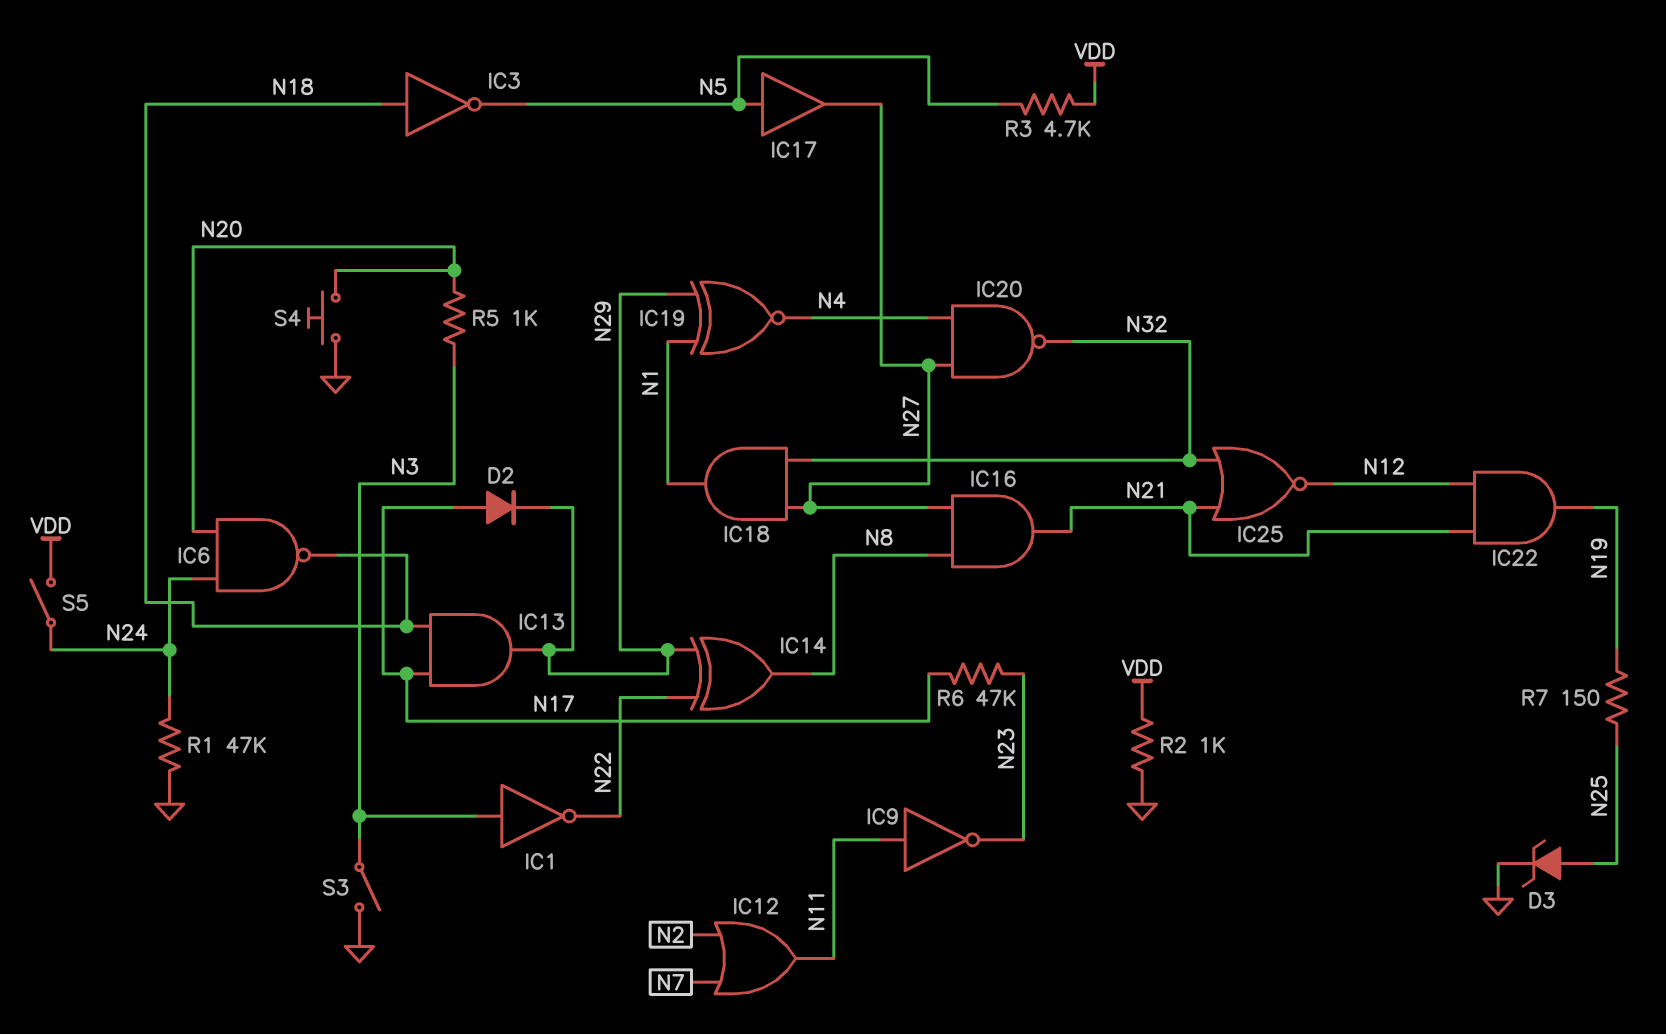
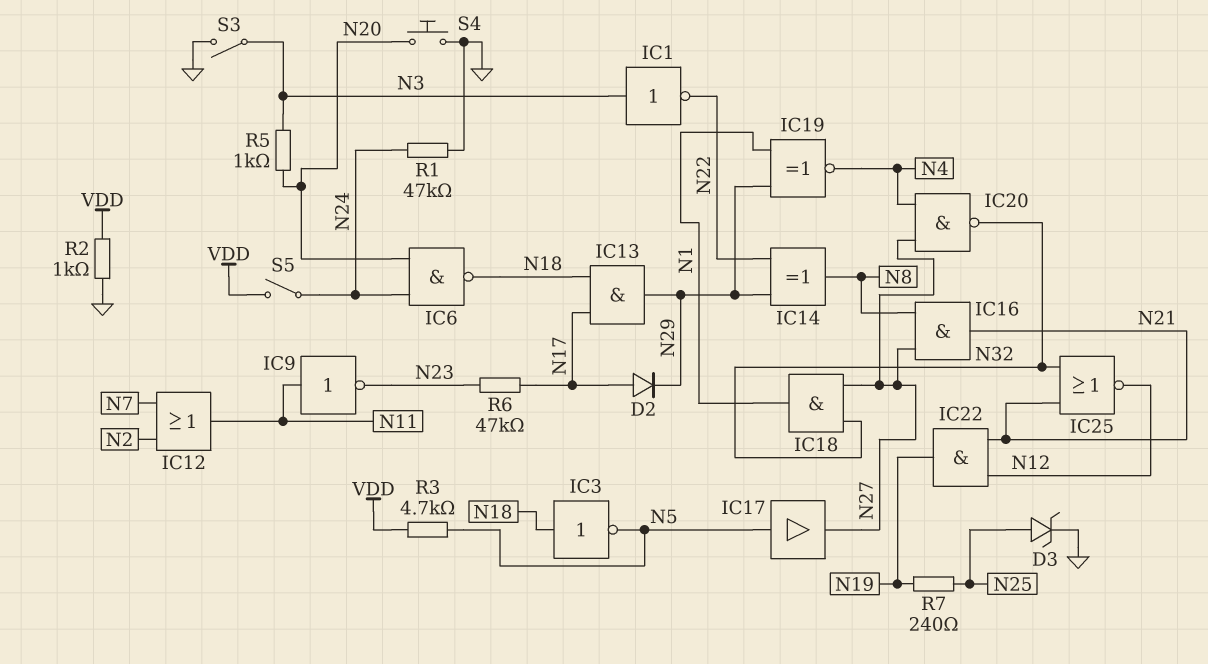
R7: 150 (N19, N25) -> 240 (N19, N25)

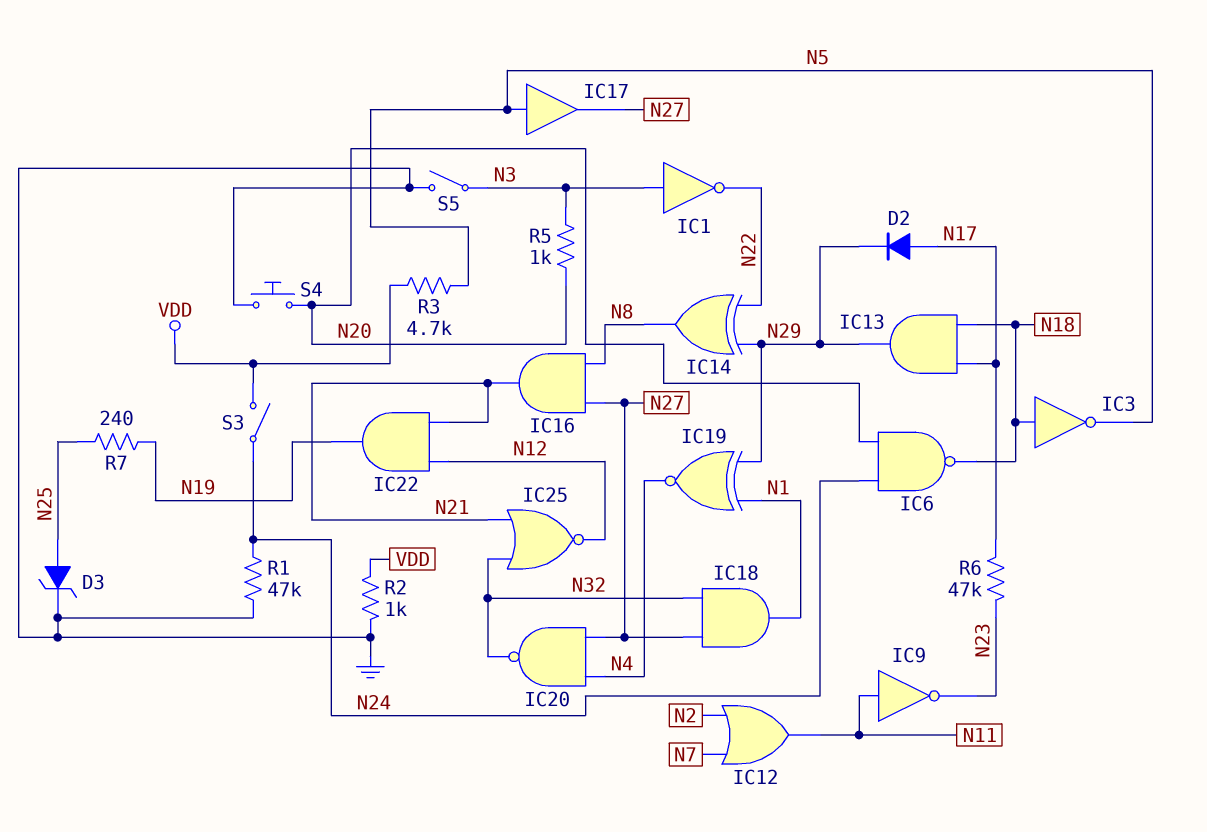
S3: switch (GND, N3) -> switch (N24, VDD)
S5: switch (N24, VDD) -> switch (GND, N3)

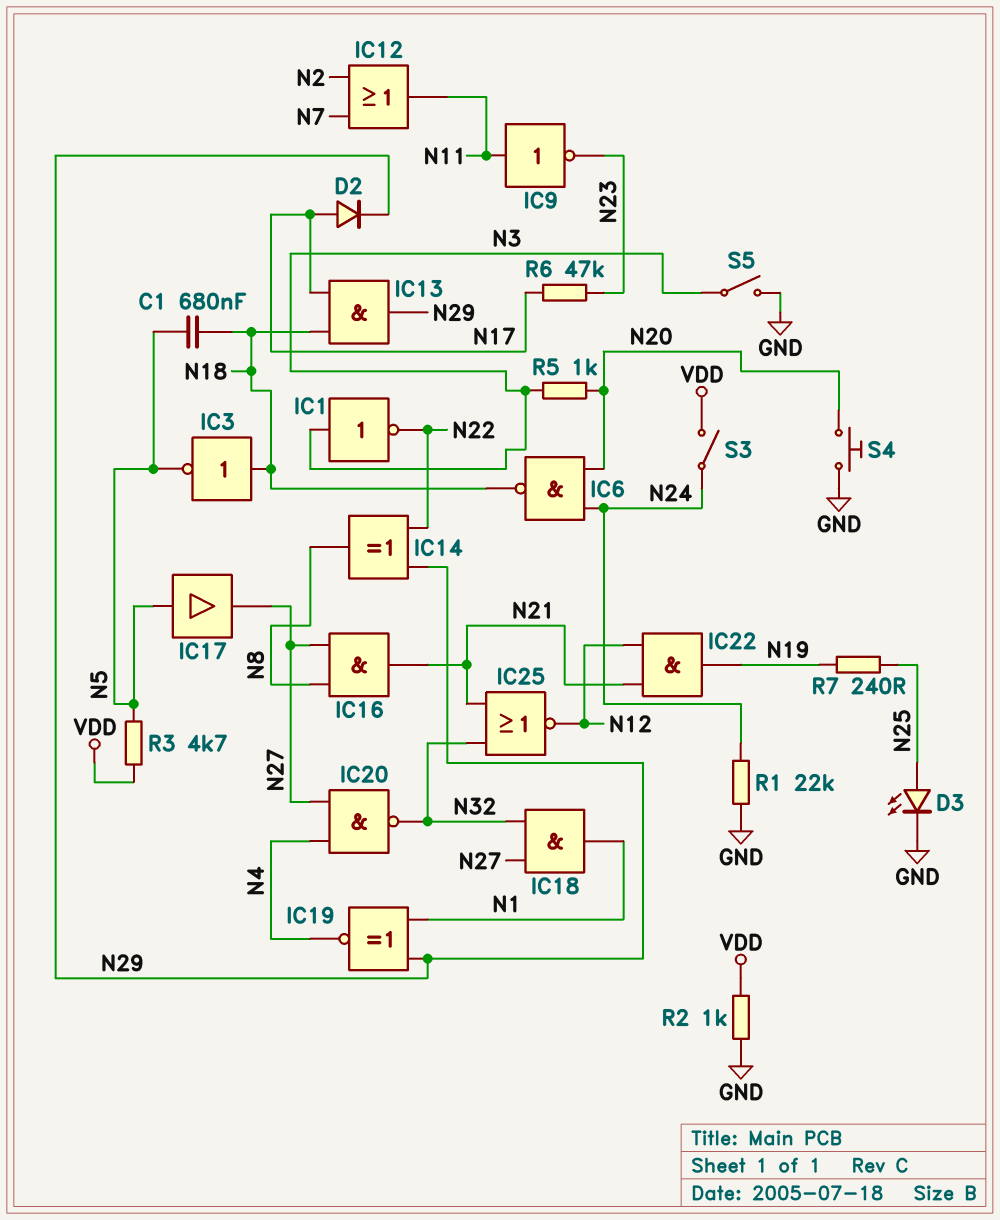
C1: none -> 680nF (N5, N18)
D3: zener (A N25, K GND) -> LED (A N25, K GND)
R1: 47k (GND, N24) -> 22k (GND, N24)

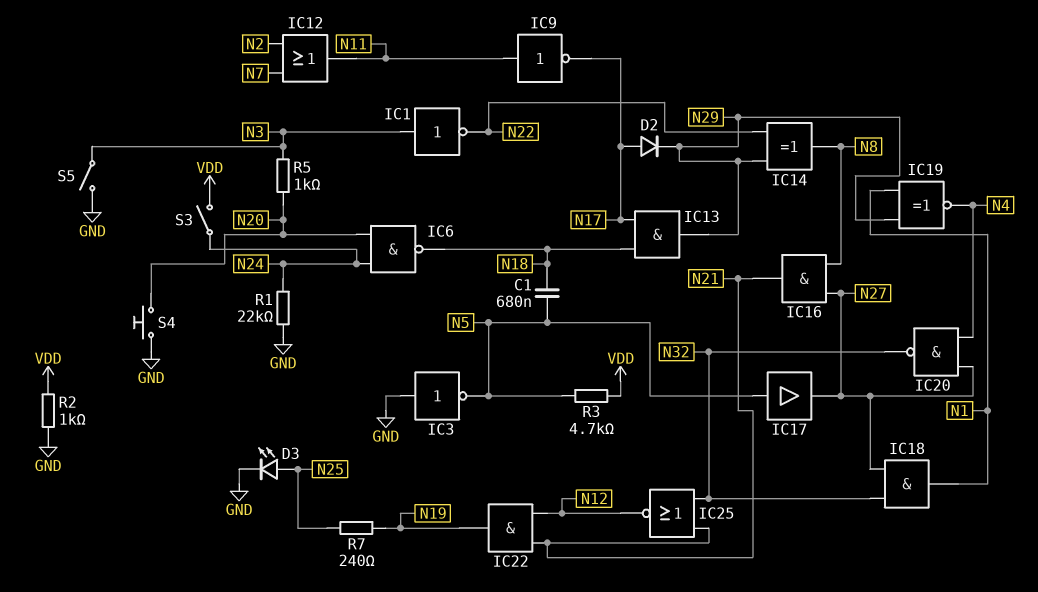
IC3: NOT (in N18, out N5) -> NOT (in GND, out N5)
IC9: NOT (in N11, out N23) -> NOT (in N11, out N17)
R6: 47k (N17, N23) -> none

